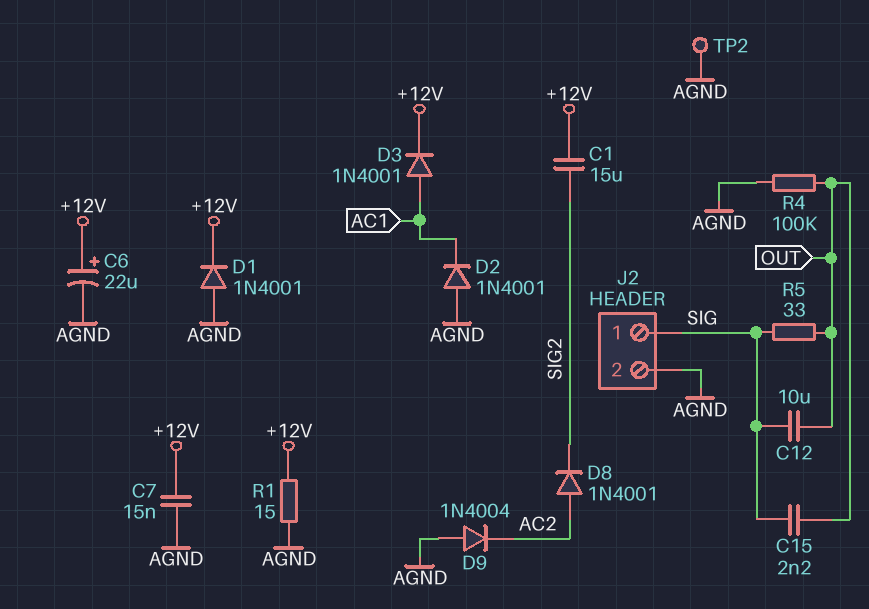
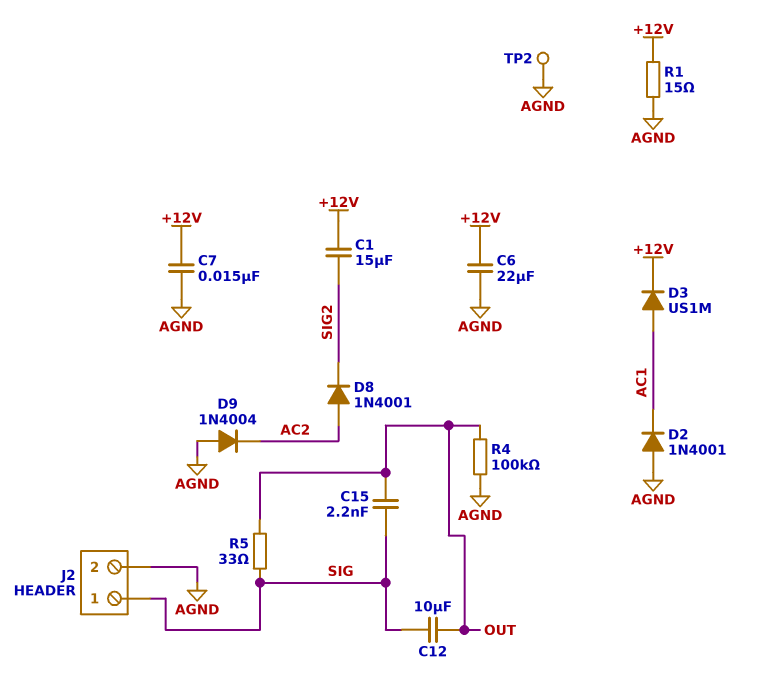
C6: 22uF (plus +12V, minus AGND) -> 22uF (+12V, AGND)
D1: diode 1N4001 (A AGND, K +12V) -> none
D3: diode 1N4001 (A AC1, K +12V) -> diode US1M (A AC1, K +12V)

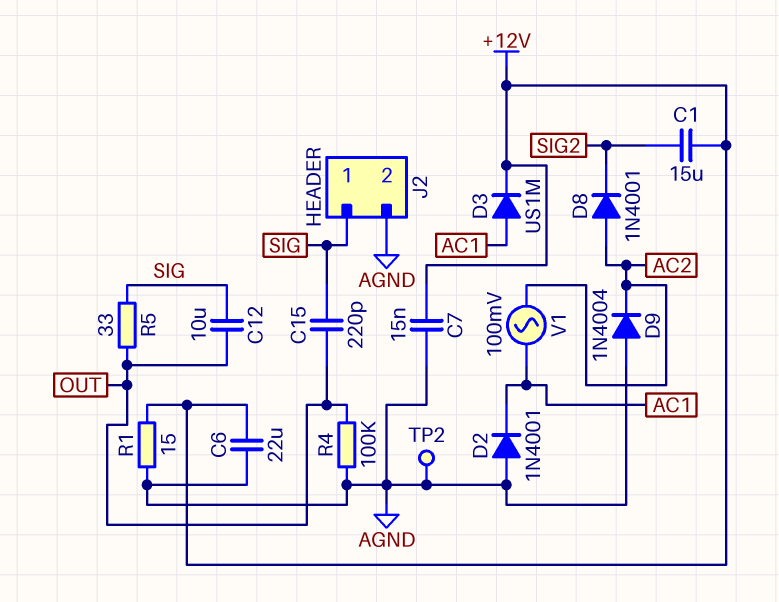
C15: 2.2nF (OUT, SIG) -> 220pF (OUT, SIG)
V1: none -> AC 100mV (AC1, AC2)

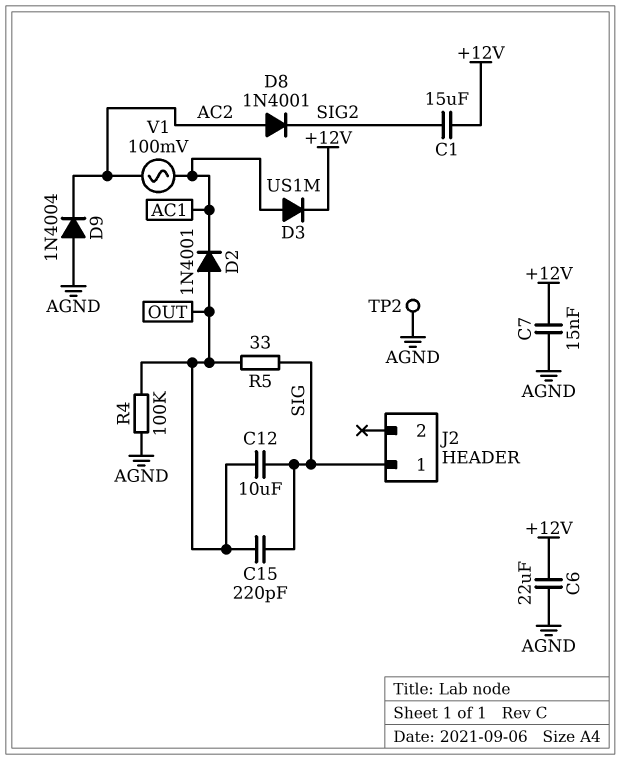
D2: diode 1N4001 (A AGND, K AC1) -> diode 1N4001 (A OUT, K AC1)
J2 pin 2: AGND -> none
R1: 15 (+12V, AGND) -> none

